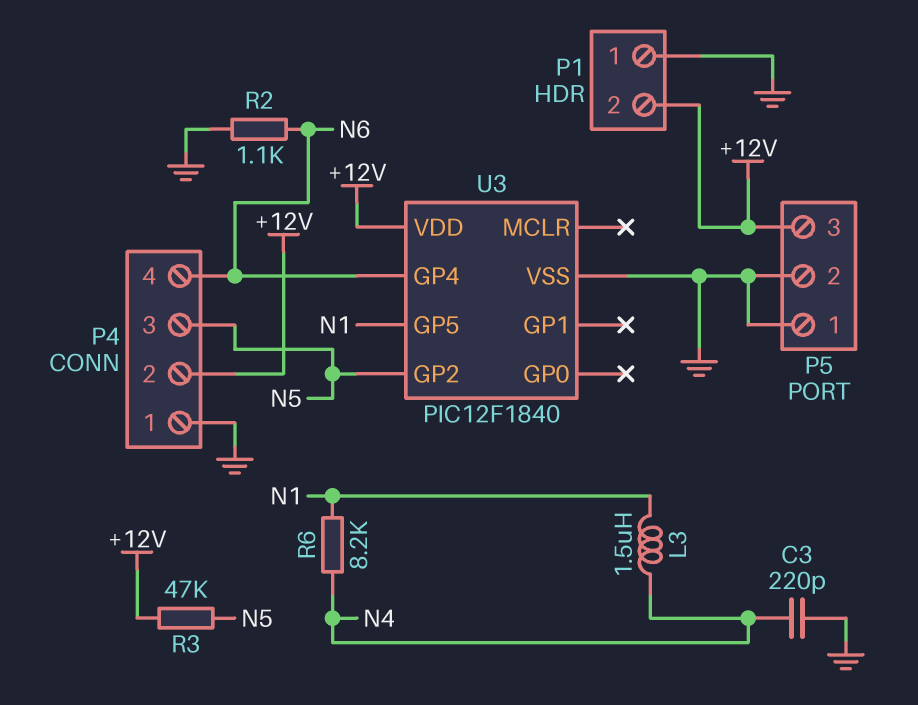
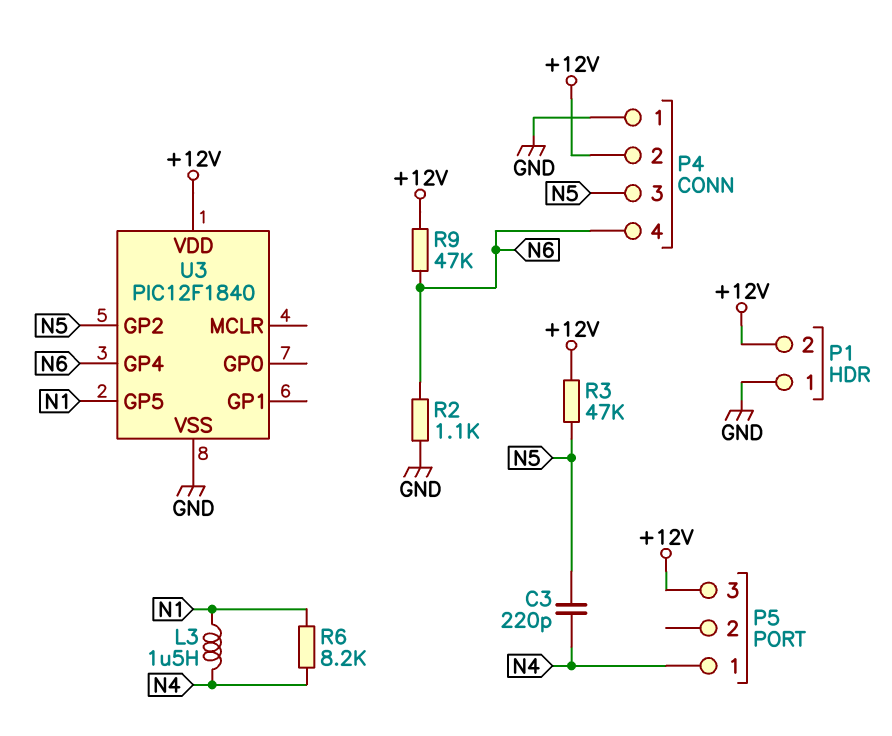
C3: 220pF (GND, N4) -> 220pF (N4, N5)
P5 pin 1: GND -> N4
P5 pin 2: GND -> none
R9: none -> 47k (+12V, N6)

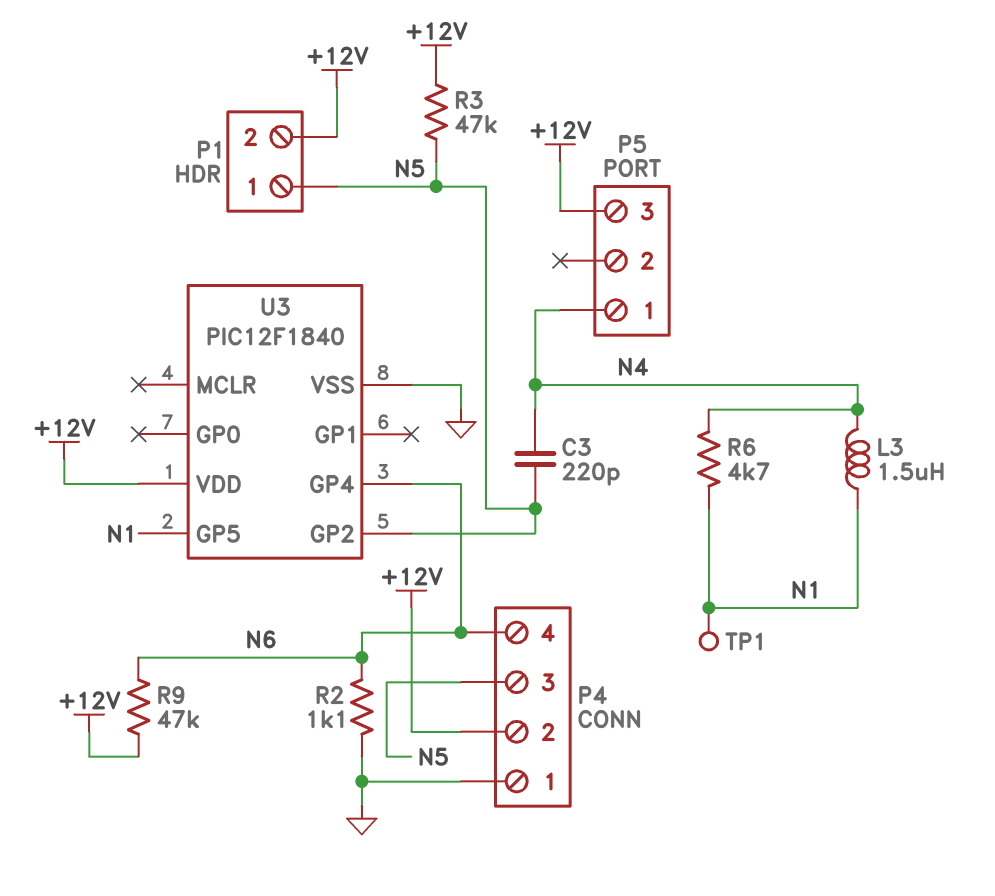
P1 pin 1: GND -> N5
R6: 8.2k (N1, N4) -> 4.7k (N1, N4)
TP1: none -> test point (N1)

